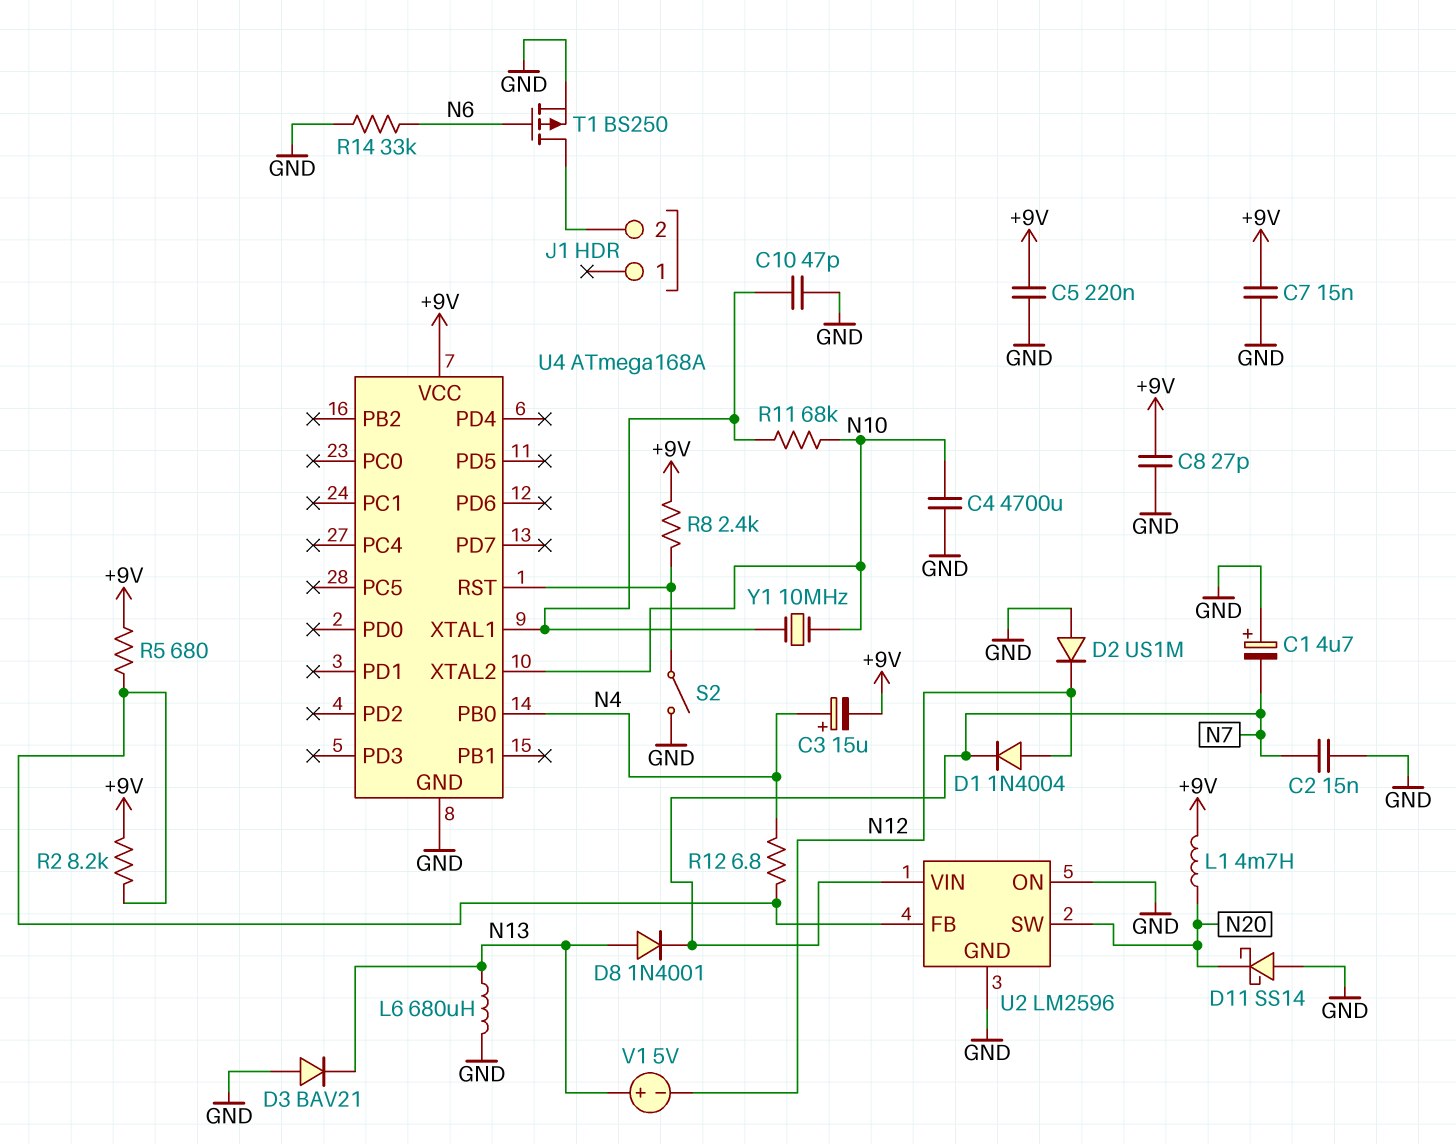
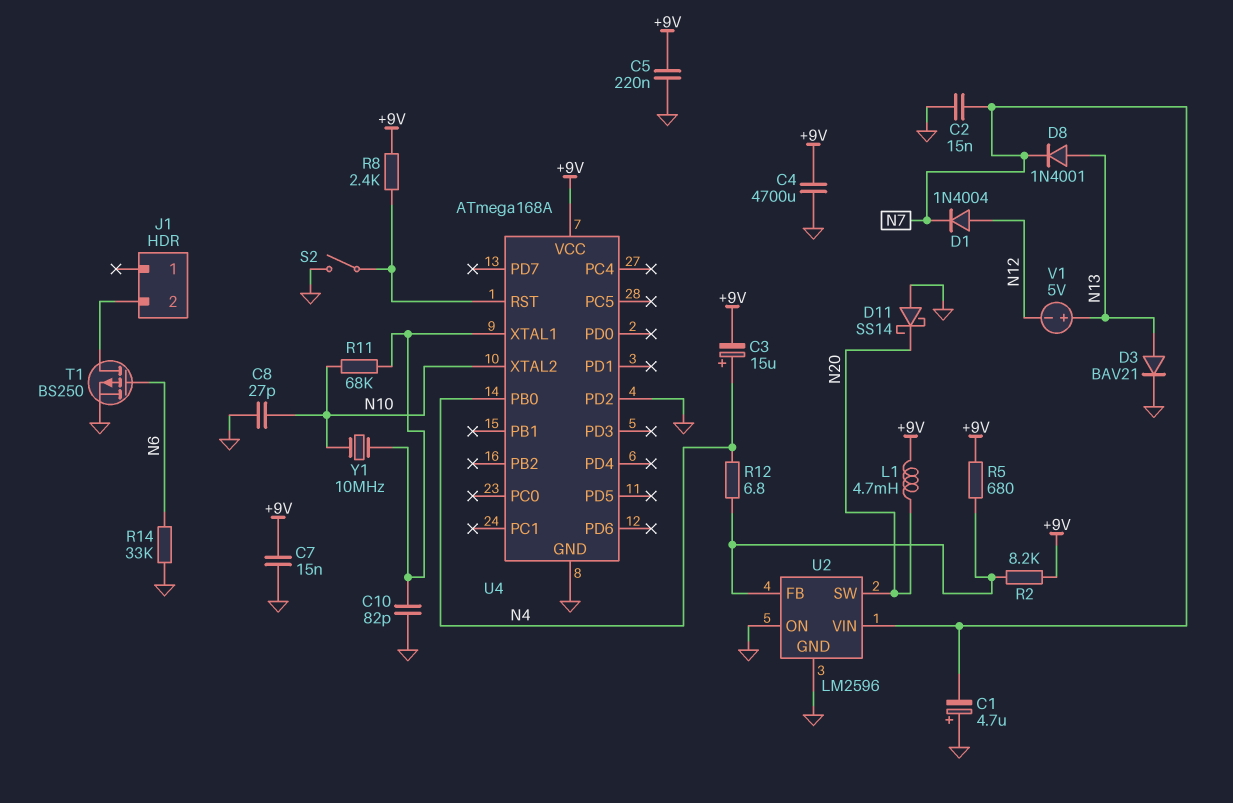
C4: 4700uF (GND, N10) -> 4700uF (+9V, GND)
C8: 27pF (+9V, GND) -> 27pF (GND, N10)
C10: 47pF (GND, U4/XTAL1) -> 82pF (GND, U4/XTAL1)
D2: diode US1M (A GND, K N12) -> none
D3: diode BAV21 (A GND, K N13) -> diode BAV21 (A N13, K GND)
L6: 680uH (GND, N13) -> none
U4 pin PD2: none -> GND

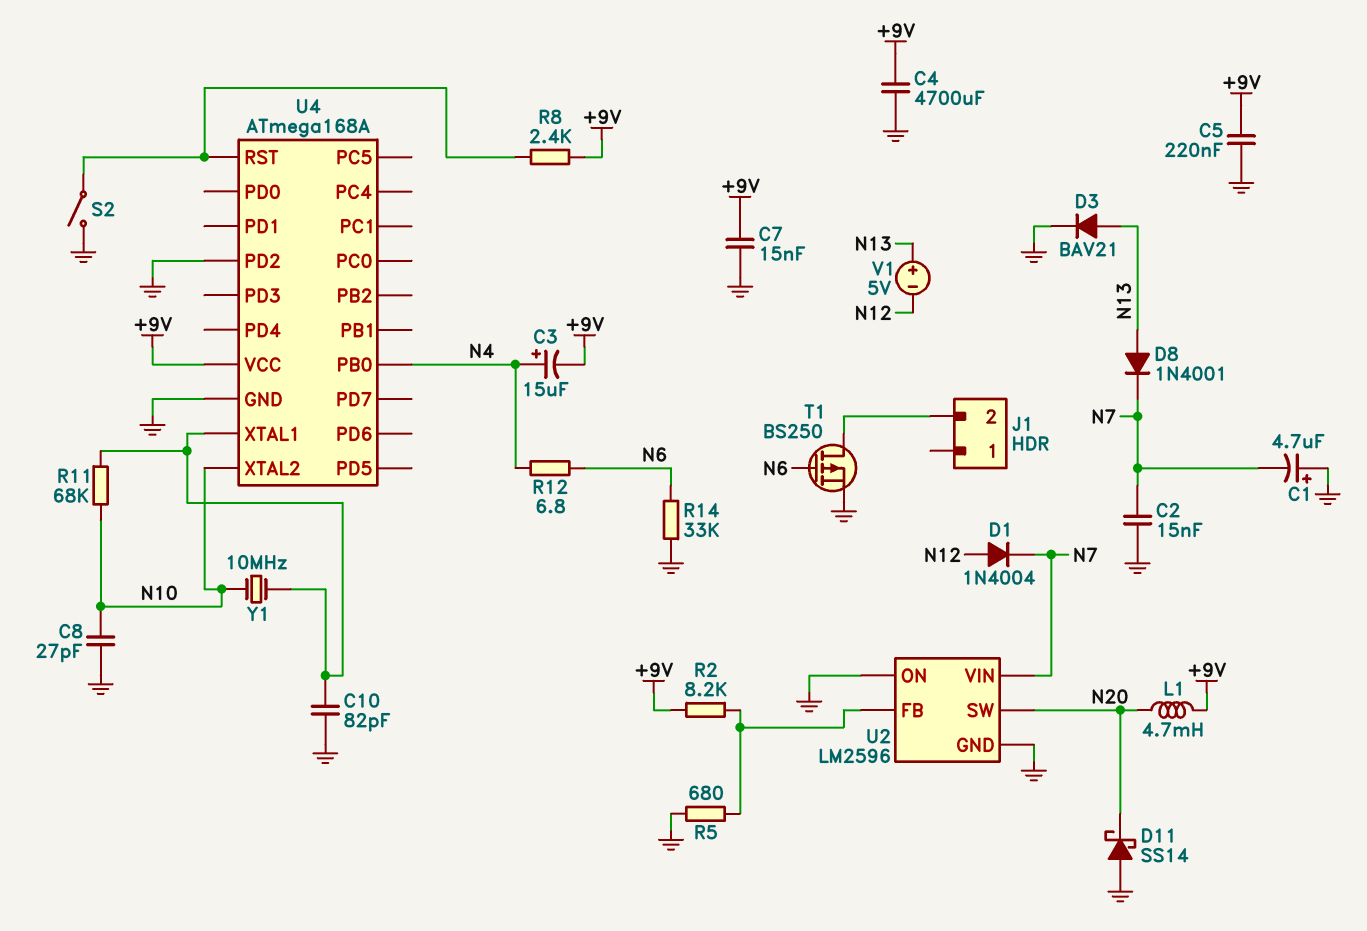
R5: 680 (+9V, U2/FB) -> 680 (GND, U2/FB)
R12: 6.8 (N4, U2/FB) -> 6.8 (N4, N6)

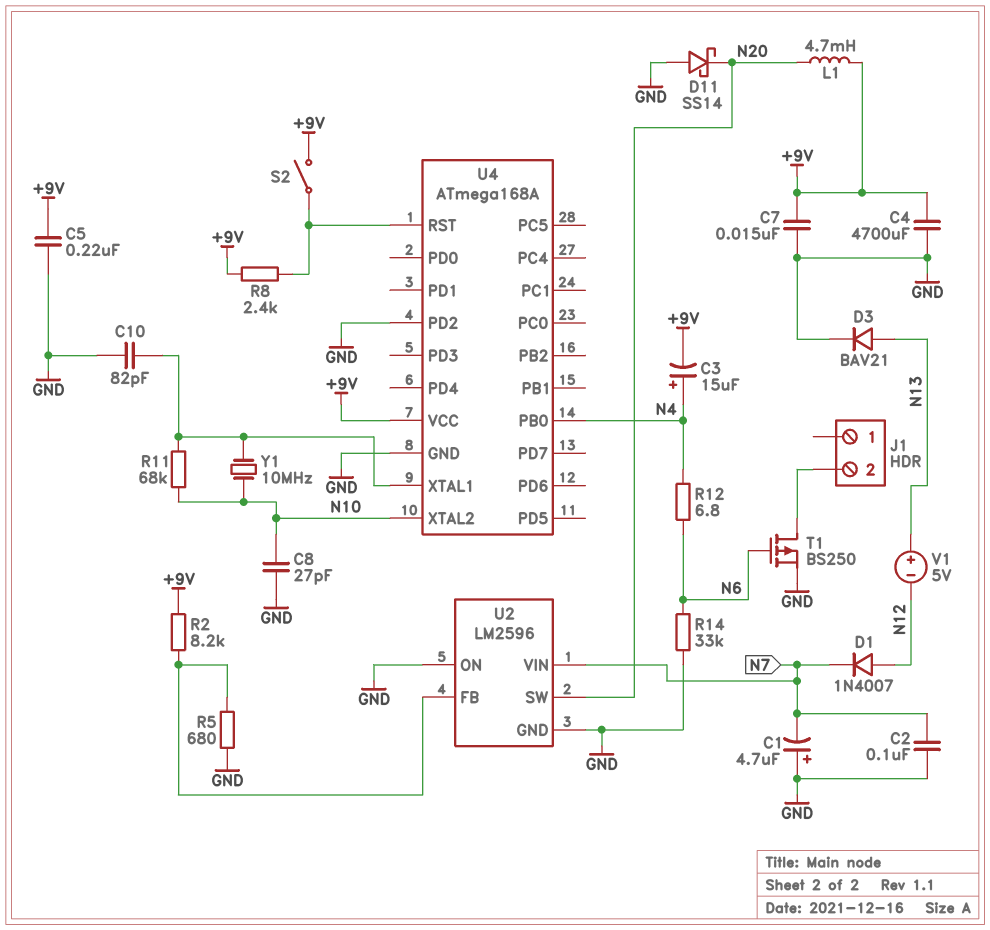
C2: 15nF (GND, N7) -> 100nF (GND, N7)
D1: diode 1N4004 (A N12, K N7) -> diode 1N4007 (A N12, K N7)
D8: diode 1N4001 (A N13, K N7) -> none
S2: switch (GND, U4/RST) -> switch (+9V, U4/RST)

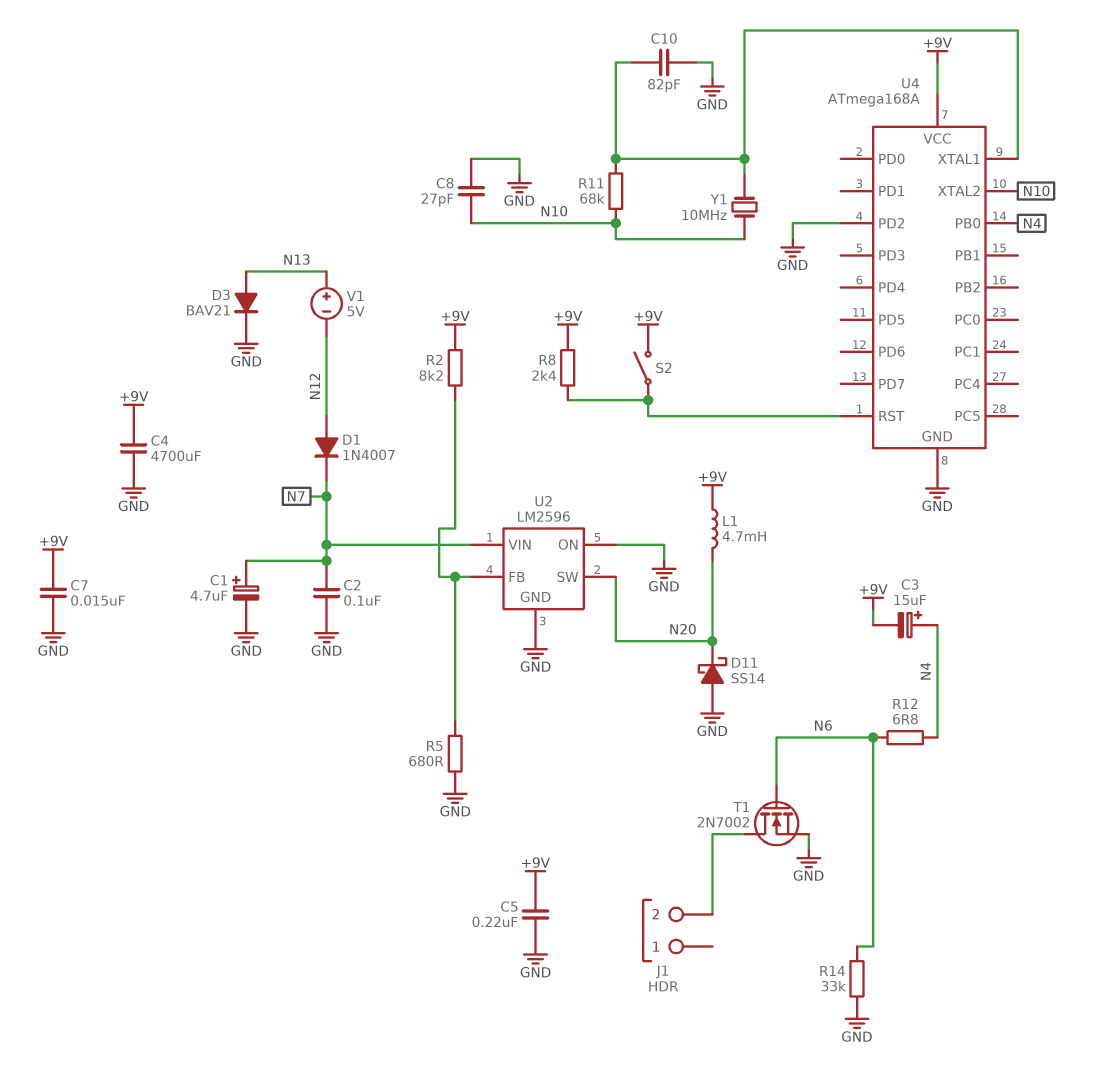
C1: 4.7uF (plus GND, minus N7) -> 4.7uF (plus N7, minus GND)
T1: PMOS BS250 (G N6, D J1/2, S GND) -> NMOS 2N7002 (G N6, D J1/2, S GND)

